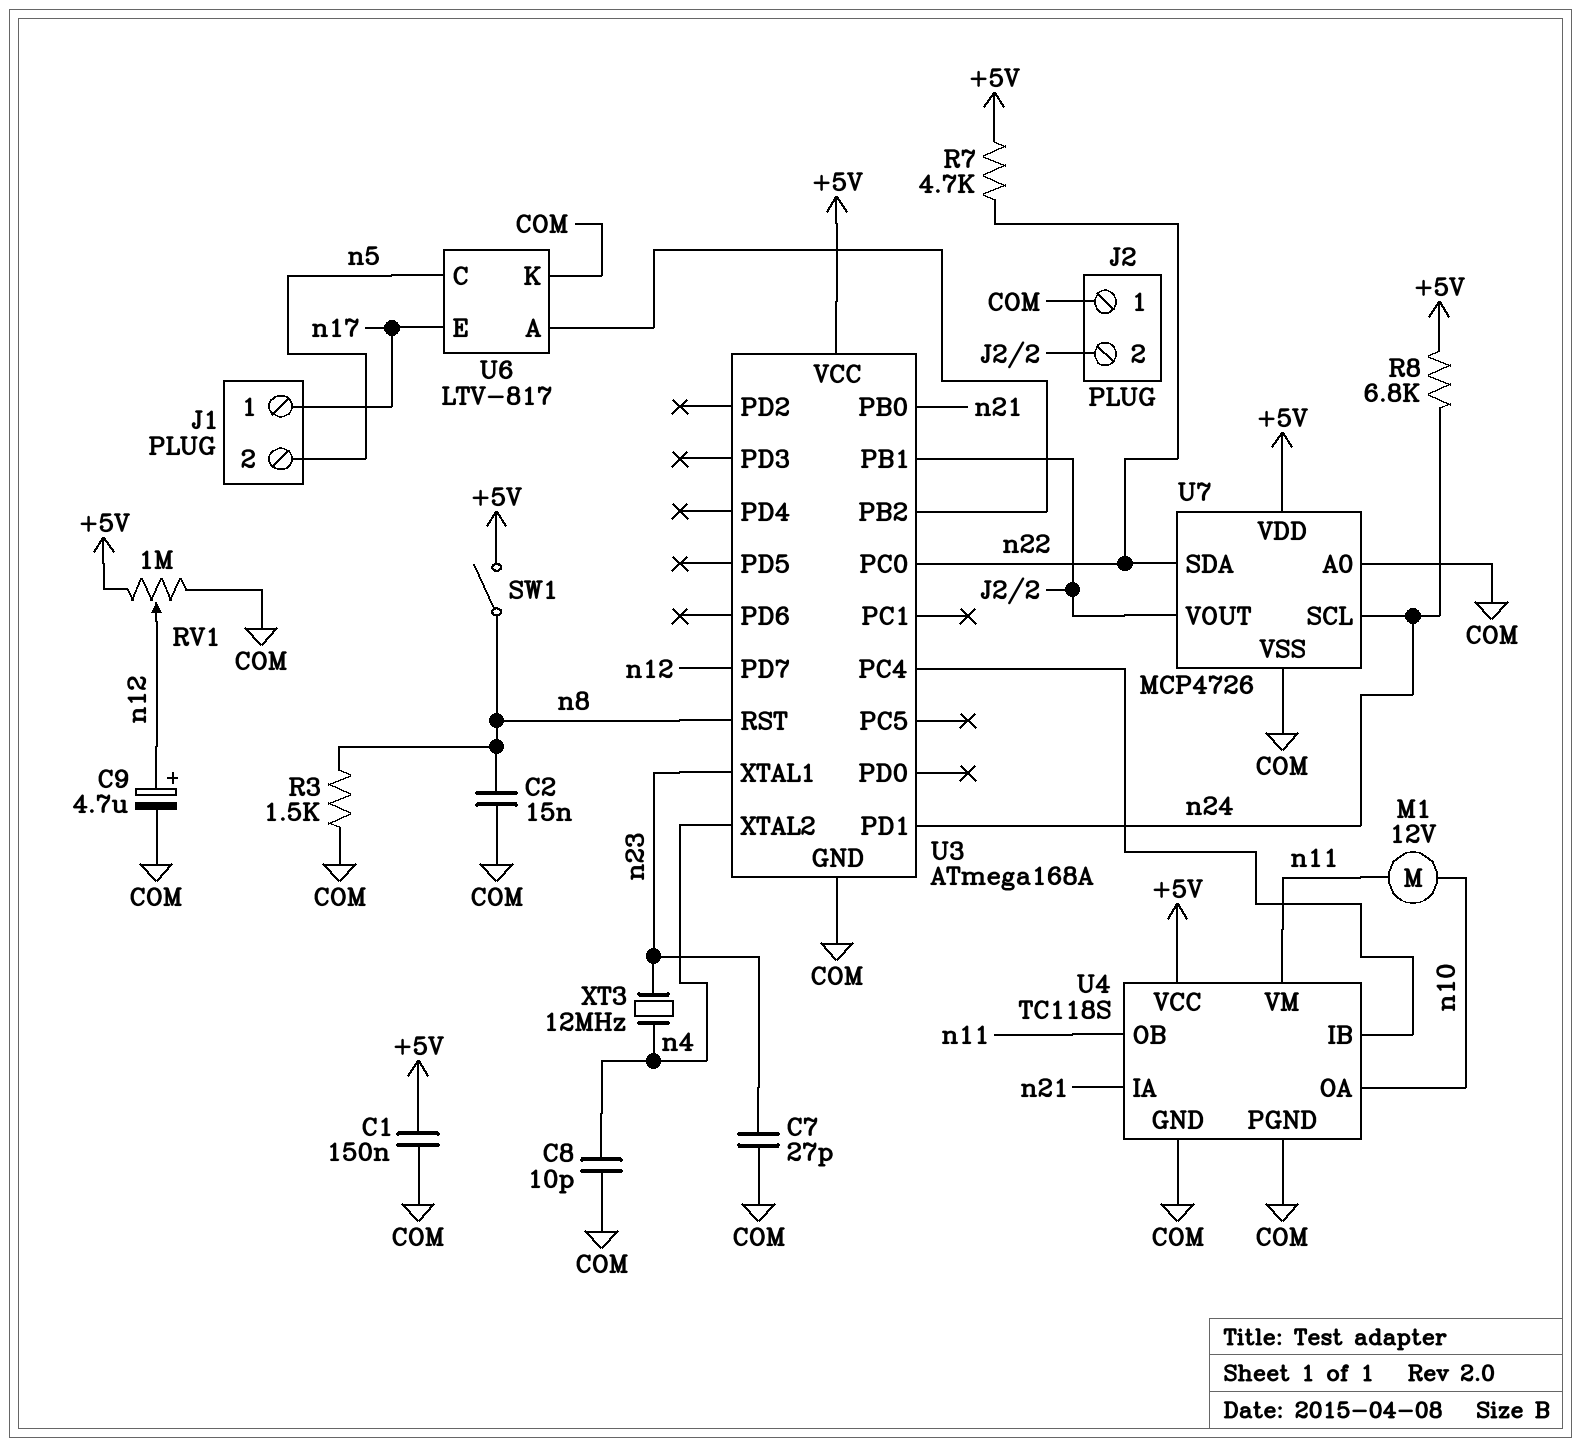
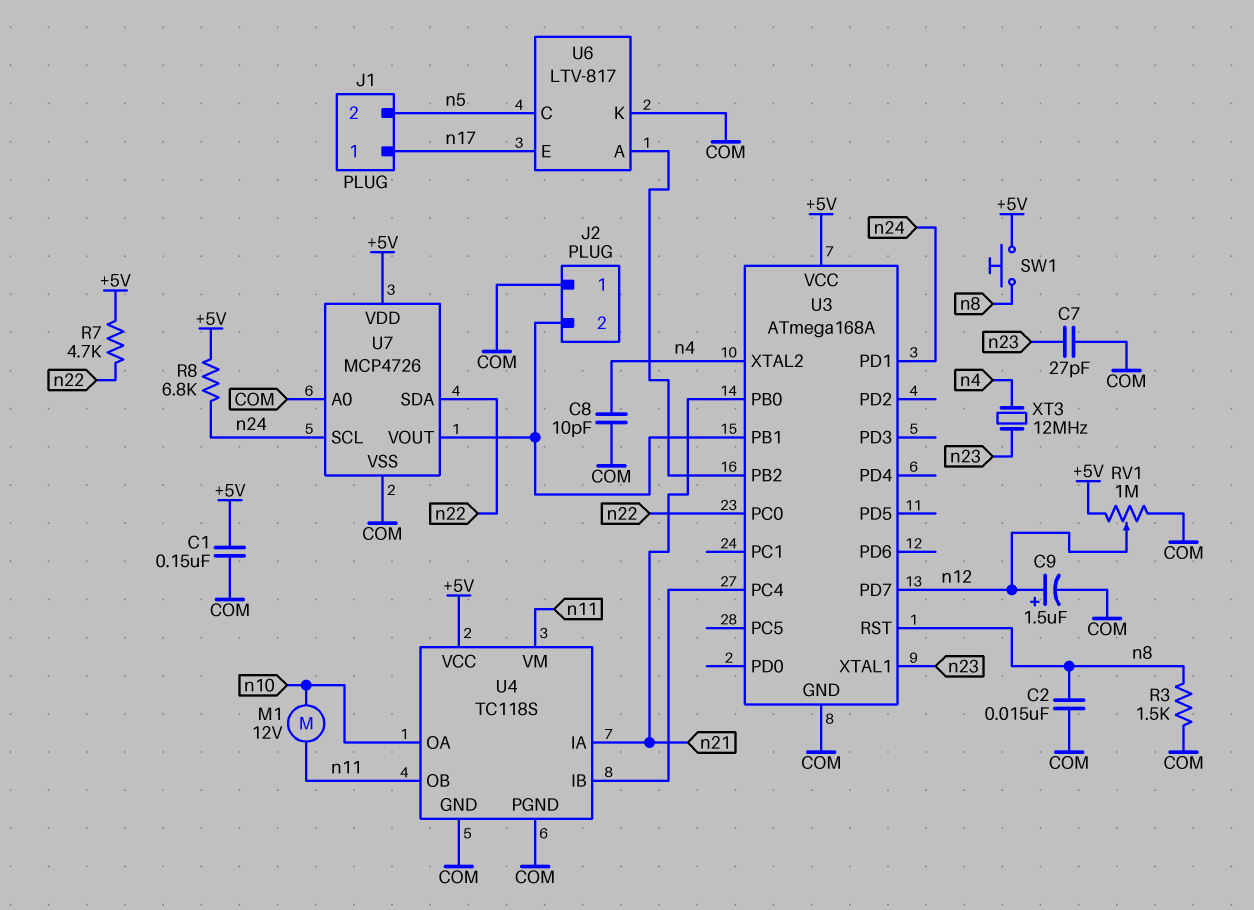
C9: 4.7uF (plus n12, minus COM) -> 1.5uF (plus n12, minus COM)
SW1: switch (+5V, n8) -> button (+5V, n8)

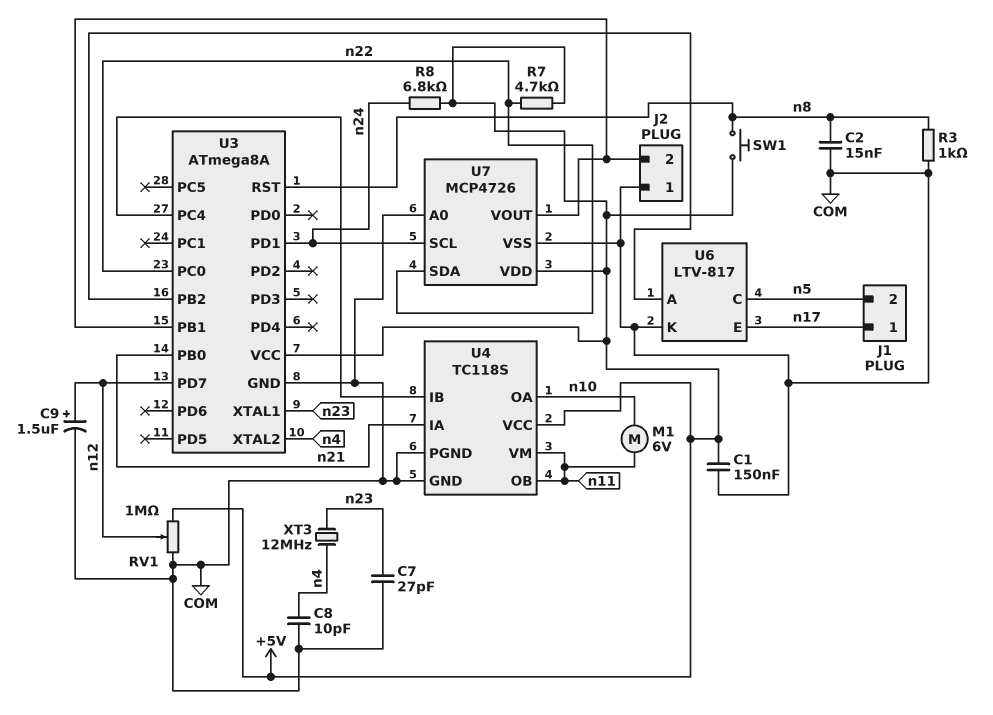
M1: motor 12V (n10, n11) -> motor 6V (n10, n11)
R3: 1.5k (COM, n8) -> 1k (COM, n8)
U3: ATmega168A -> ATmega8A

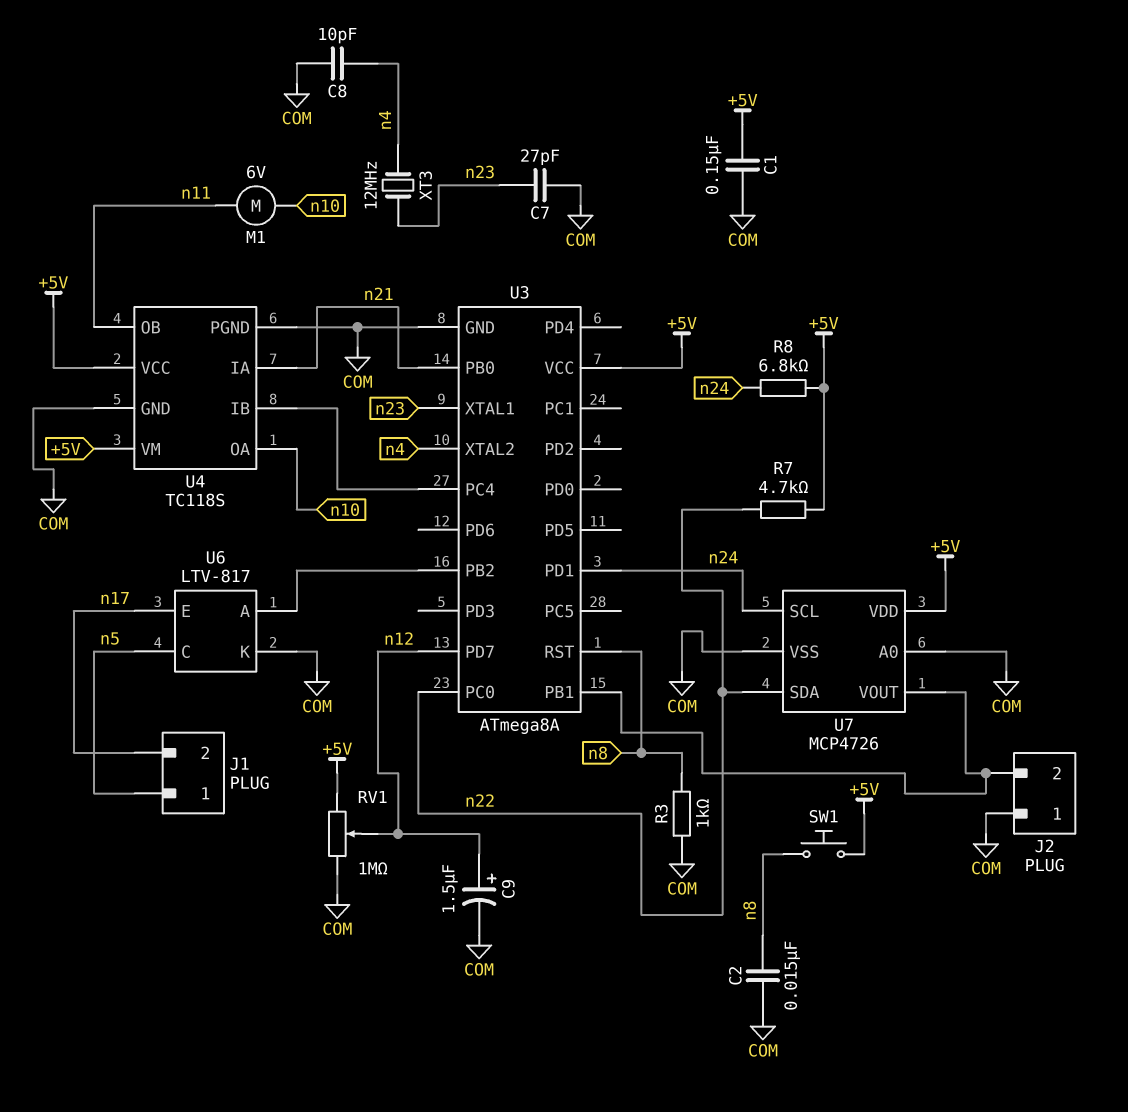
J1 pin 1: n17 -> n5
J1 pin 2: n5 -> n17
U4 pin VM: n11 -> +5V

